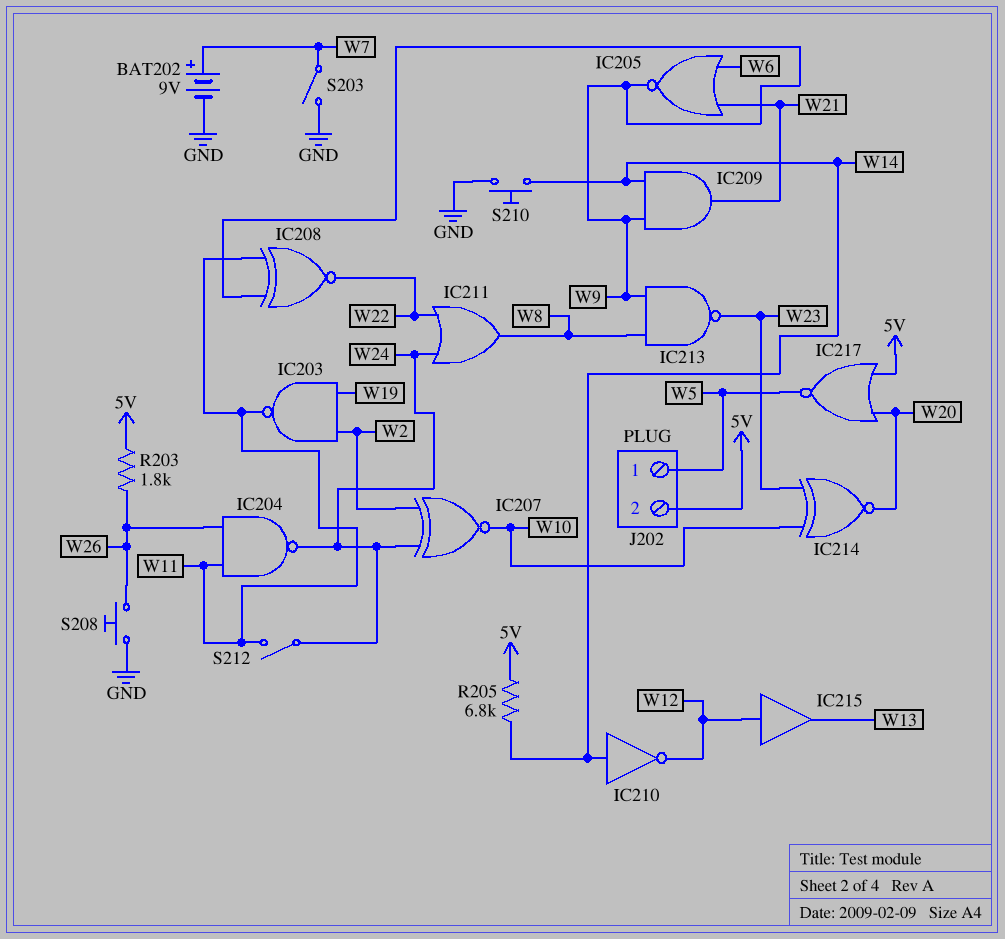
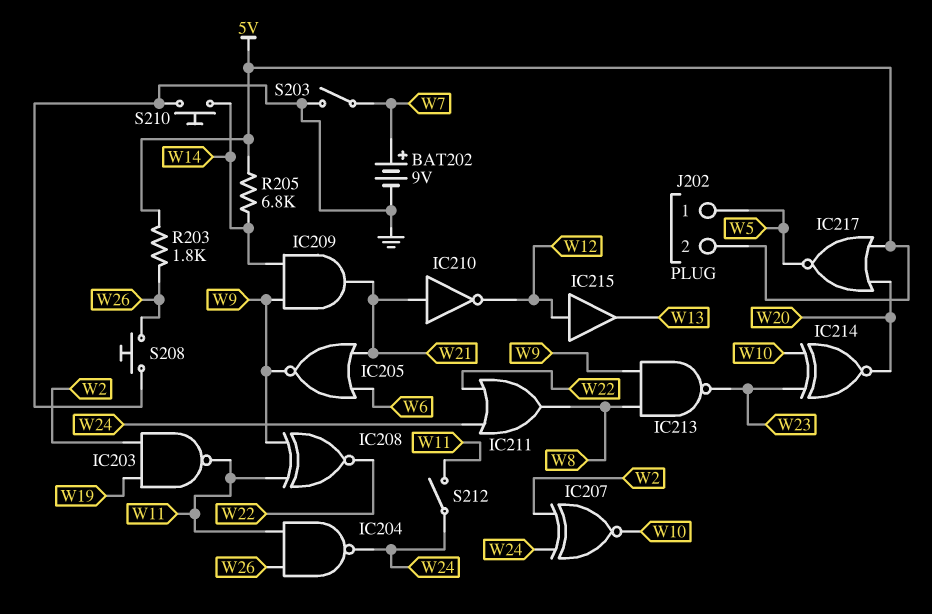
IC210: NOT (in W14, out W12) -> NOT (in W21, out W12)

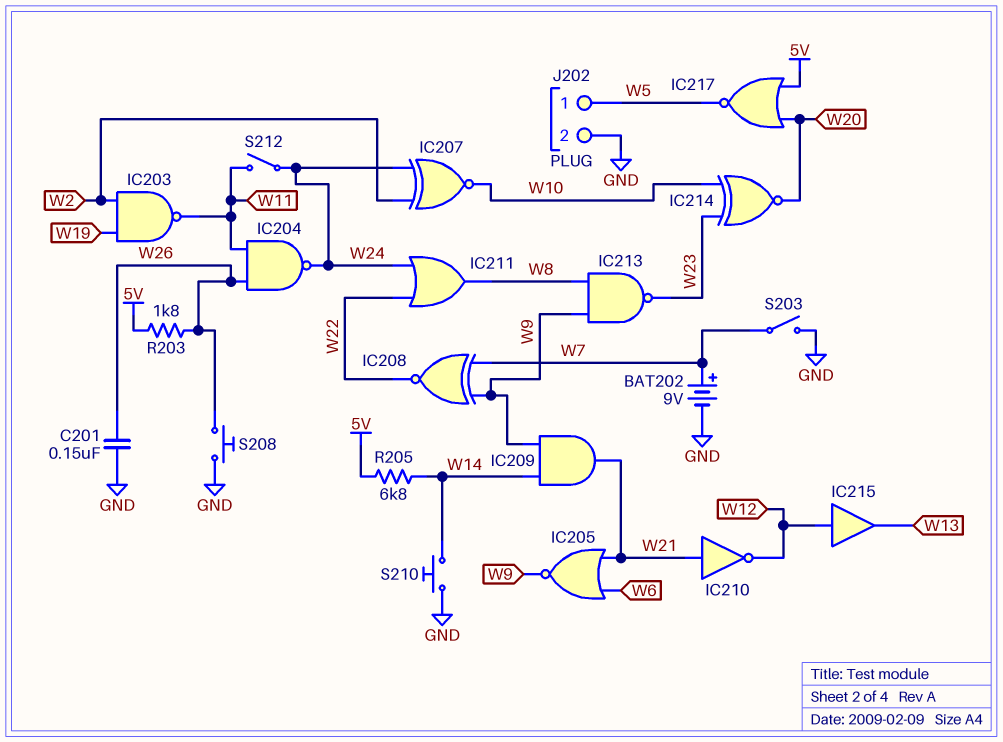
C201: none -> 150nF (GND, W26)
IC208: XNOR (in W9, in W11, out W22) -> XNOR (in W7, in W9, out W22)
J202 pin 2: 5V -> GND

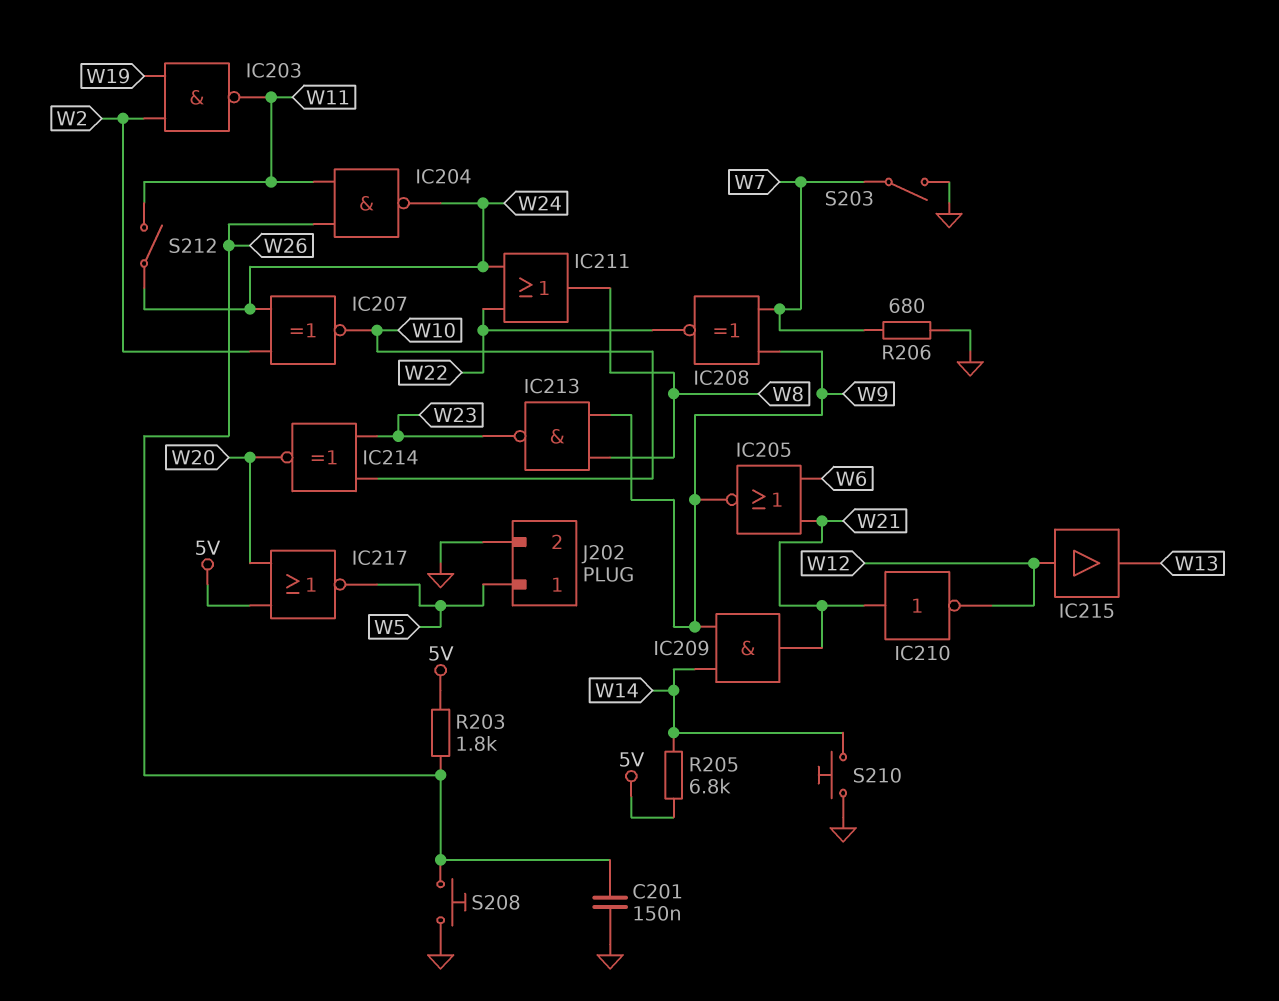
BAT202: 9V (plus W7, minus GND) -> none
R206: none -> 680 (GND, W7)

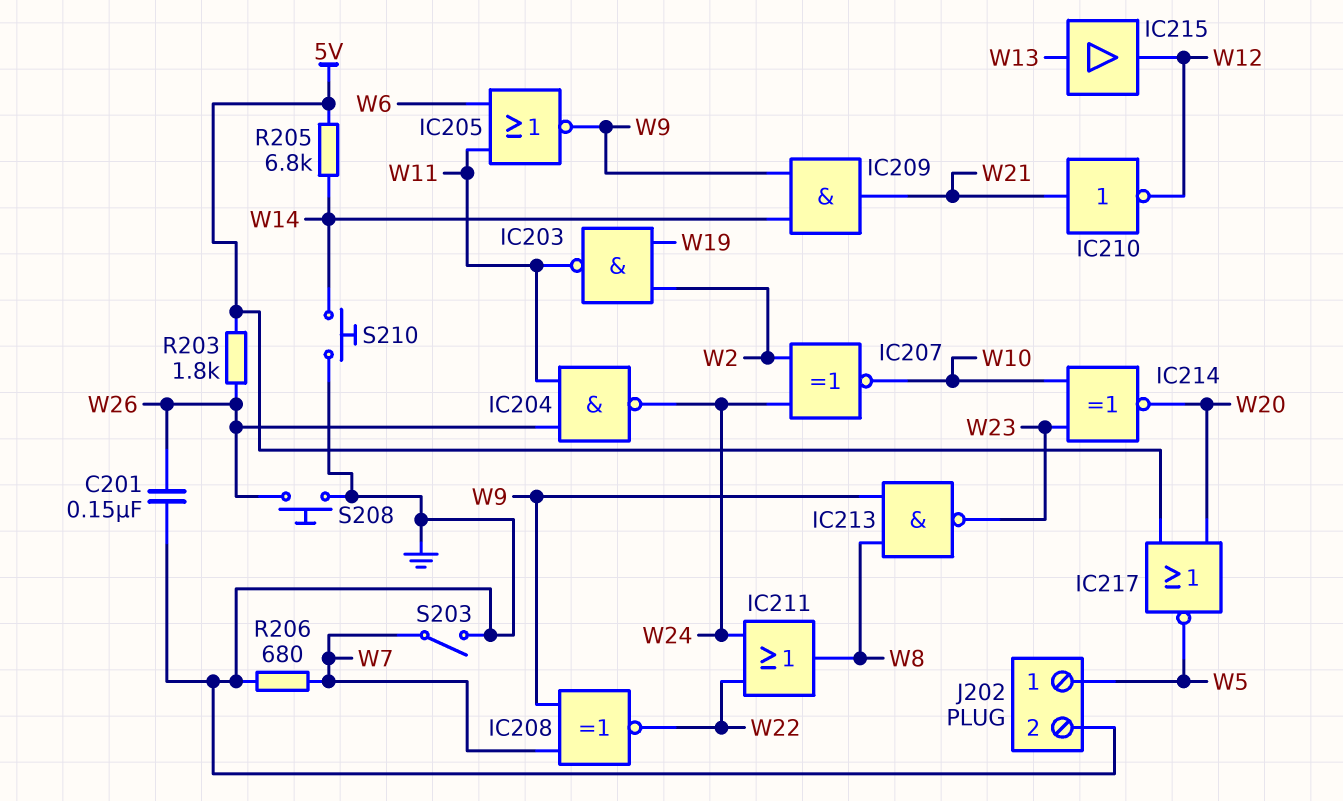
IC205: NOR (in W6, in W21, out W9) -> NOR (in W6, in W11, out W9)
IC215: buffer (in W12, out W13) -> buffer (in W13, out W12)
S212: switch (W11, W24) -> none

